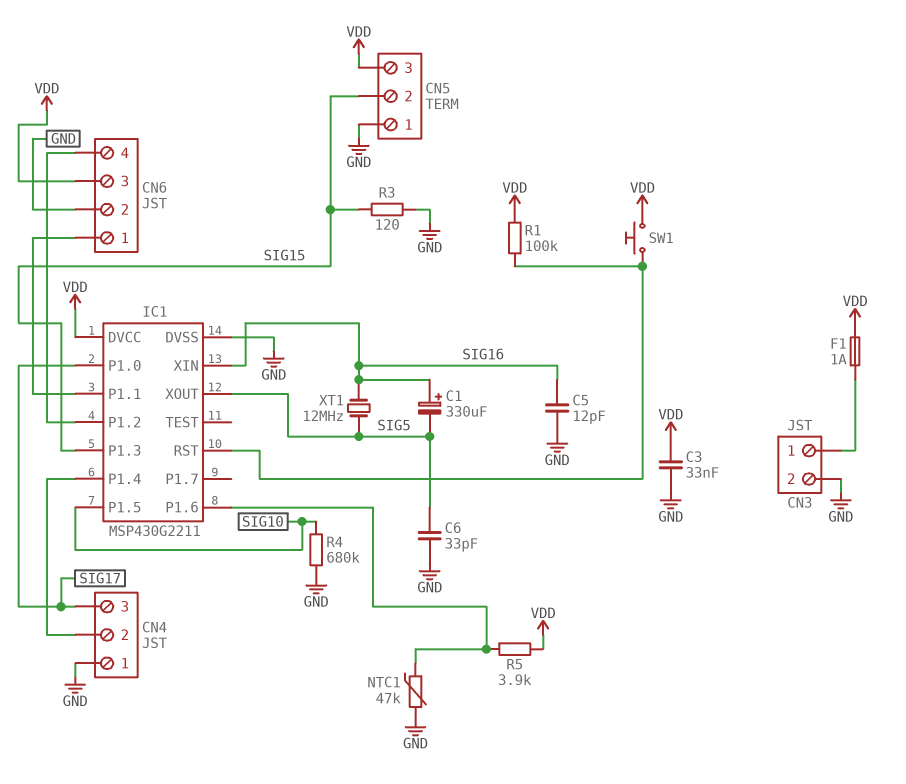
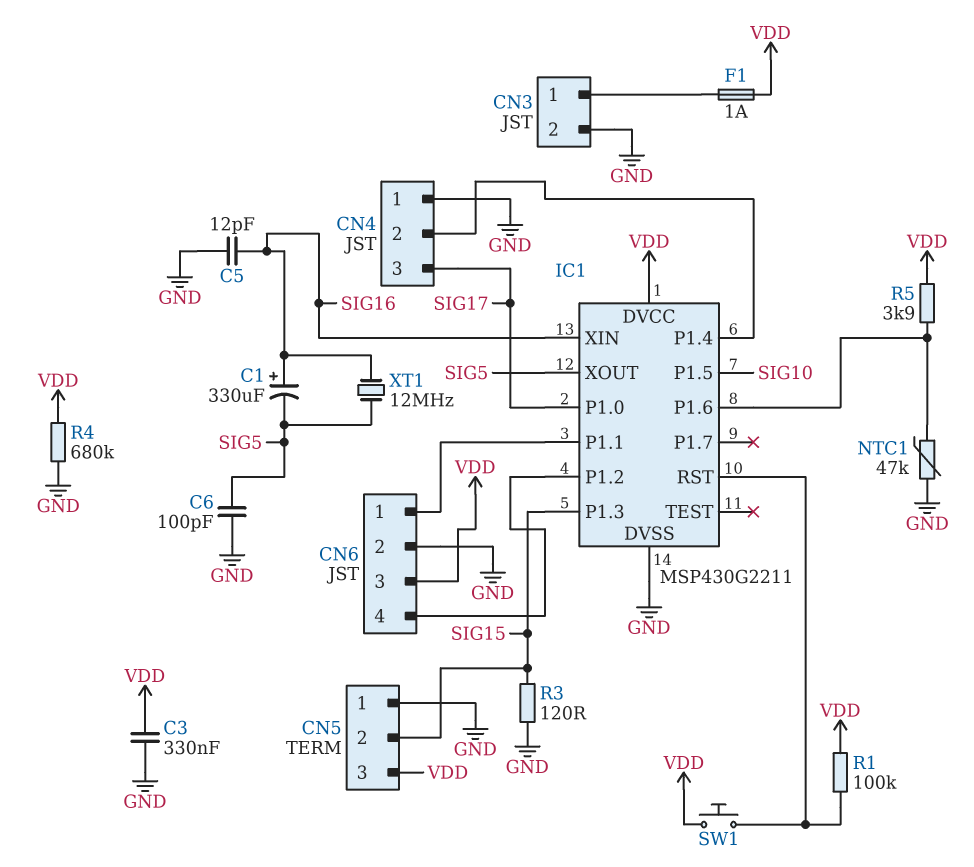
C3: 33nF (GND, VDD) -> 330nF (GND, VDD)
C6: 33pF (GND, SIG5) -> 100pF (GND, SIG5)
R4: 680k (GND, SIG10) -> 680k (GND, VDD)

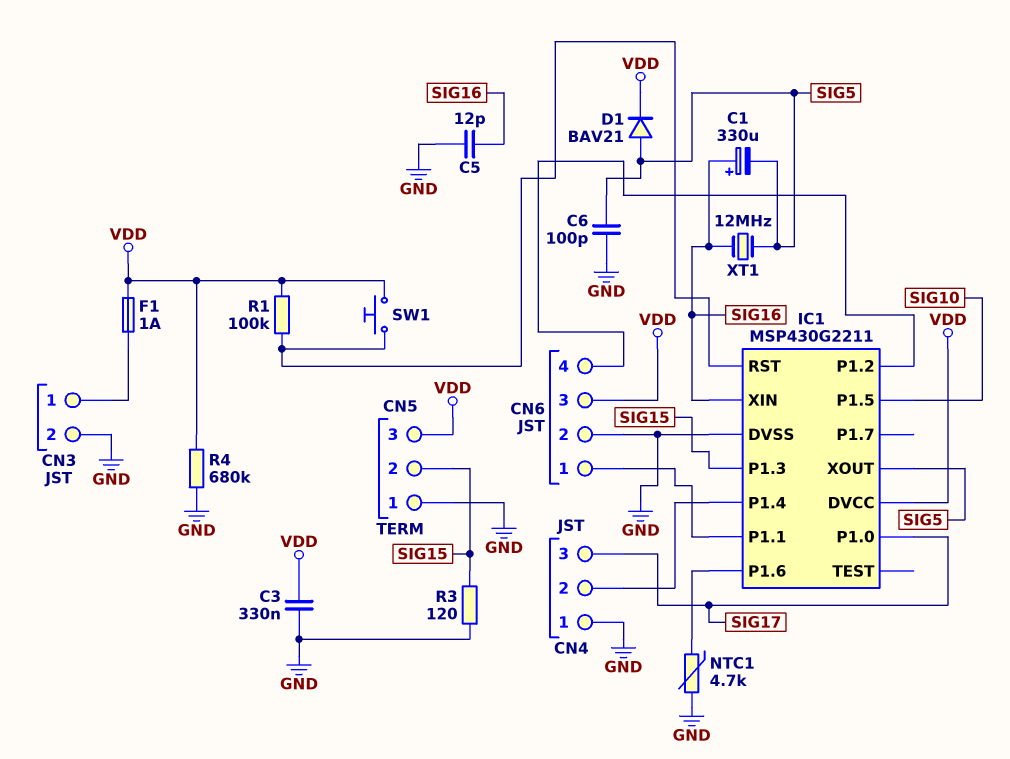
D1: none -> diode BAV21 (A SIG5, K VDD)
NTC1: 47k (GND, IC1/P1.6) -> 4.7k (GND, IC1/P1.6)
R5: 3.9k (IC1/P1.6, VDD) -> none

